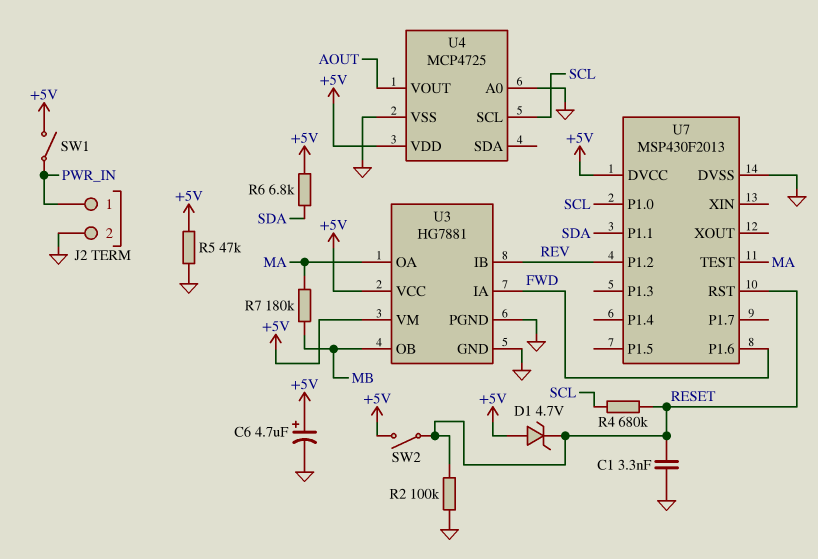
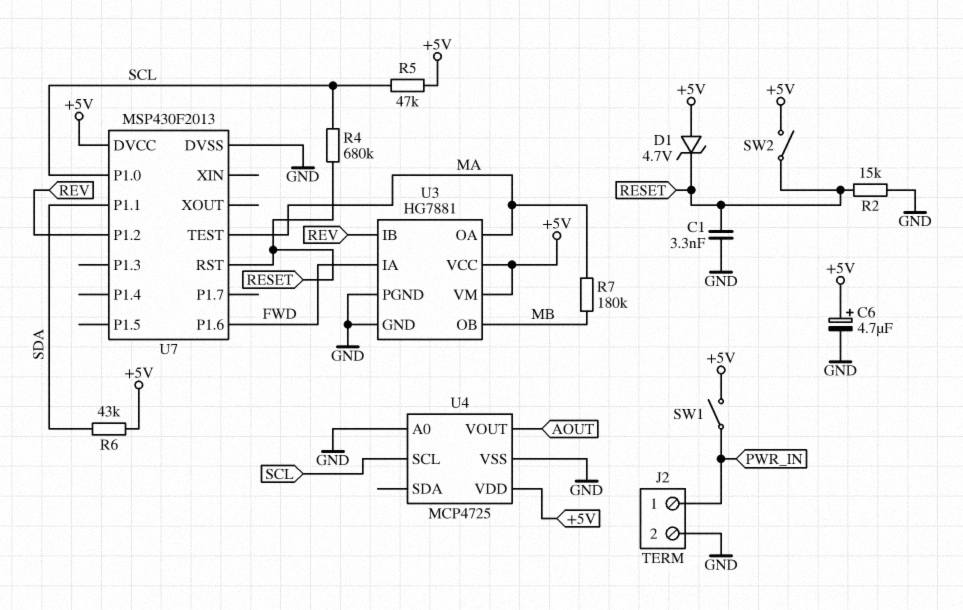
R2: 100k (GND, RESET) -> 15k (GND, RESET)
R5: 47k (+5V, GND) -> 47k (+5V, SCL)
R6: 6.8k (+5V, SDA) -> 43k (+5V, SDA)

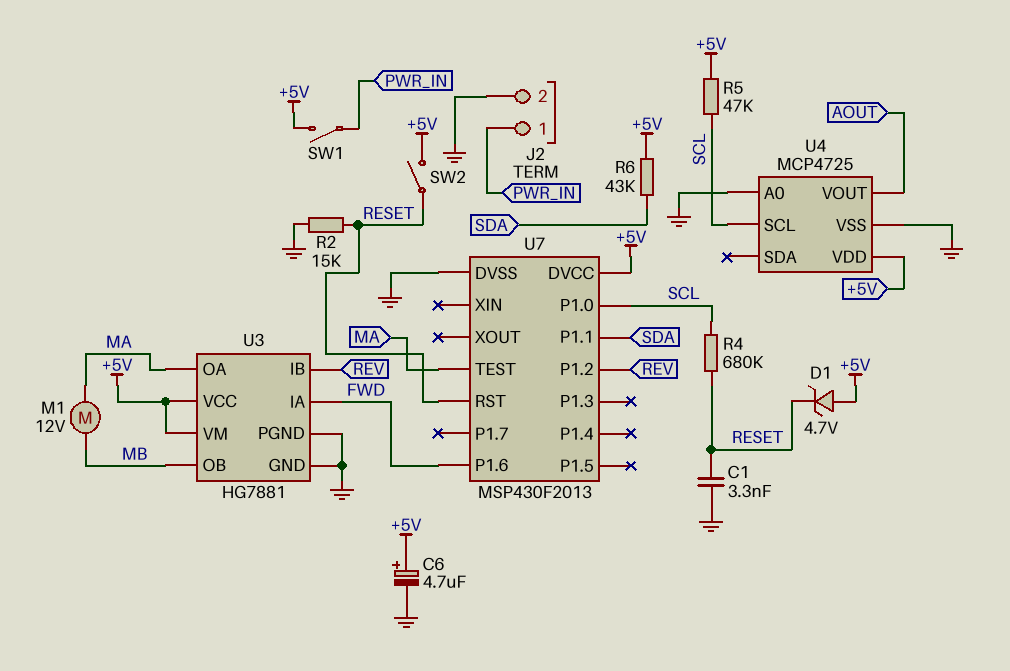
M1: none -> motor 12V (MA, MB)
R7: 180k (MA, MB) -> none

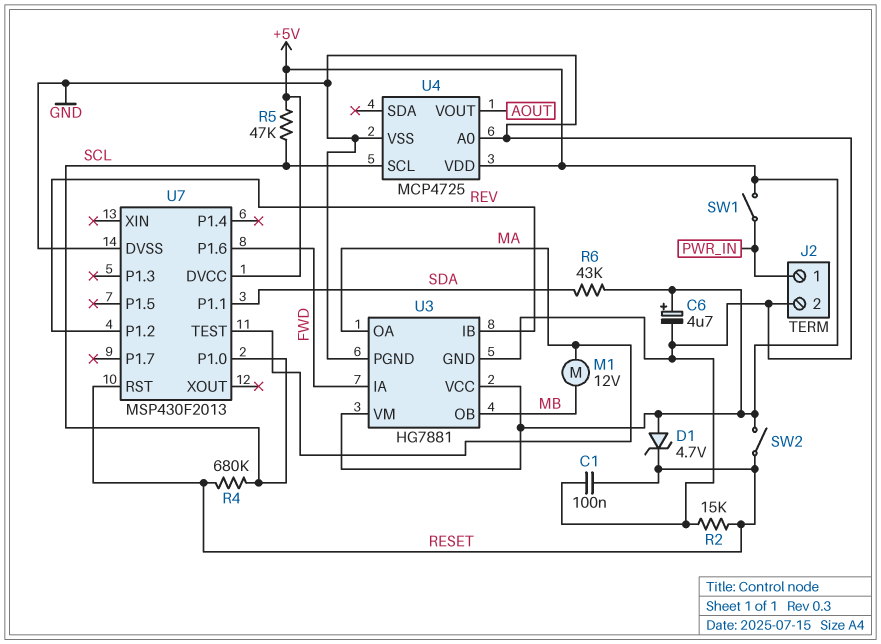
C1: 3.3nF (GND, RESET) -> 100nF (GND, RESET)

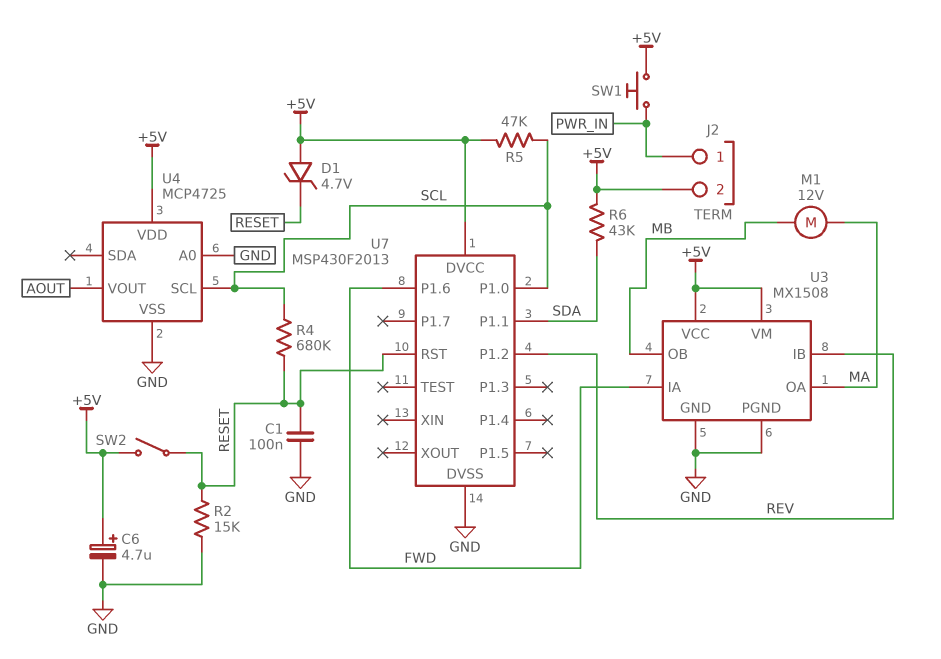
J2 pin 2: GND -> +5V
SW1: switch (+5V, PWR_IN) -> button (+5V, PWR_IN)
U3: HG7881 -> MX1508
U7 pin TEST: MA -> none

